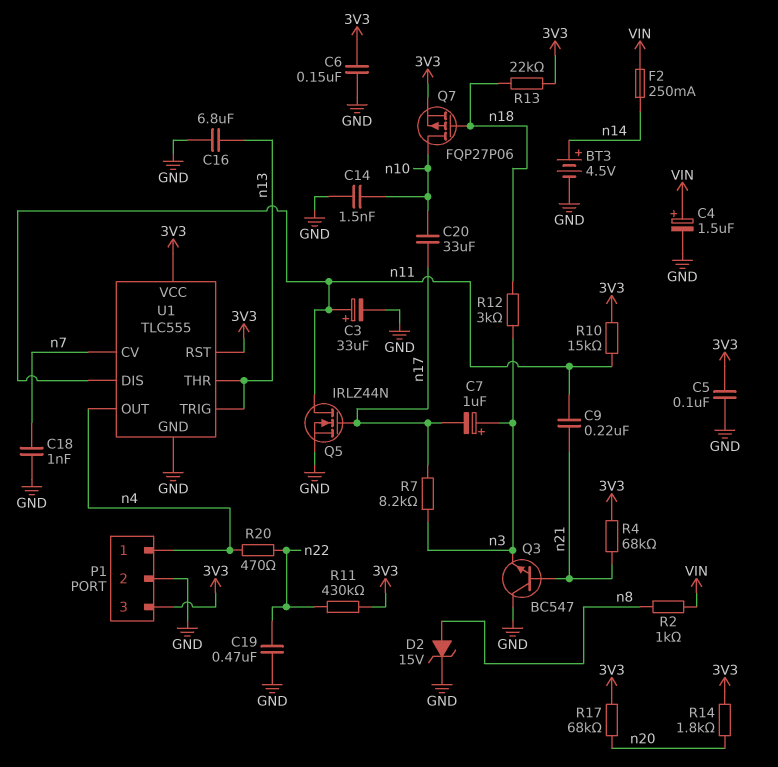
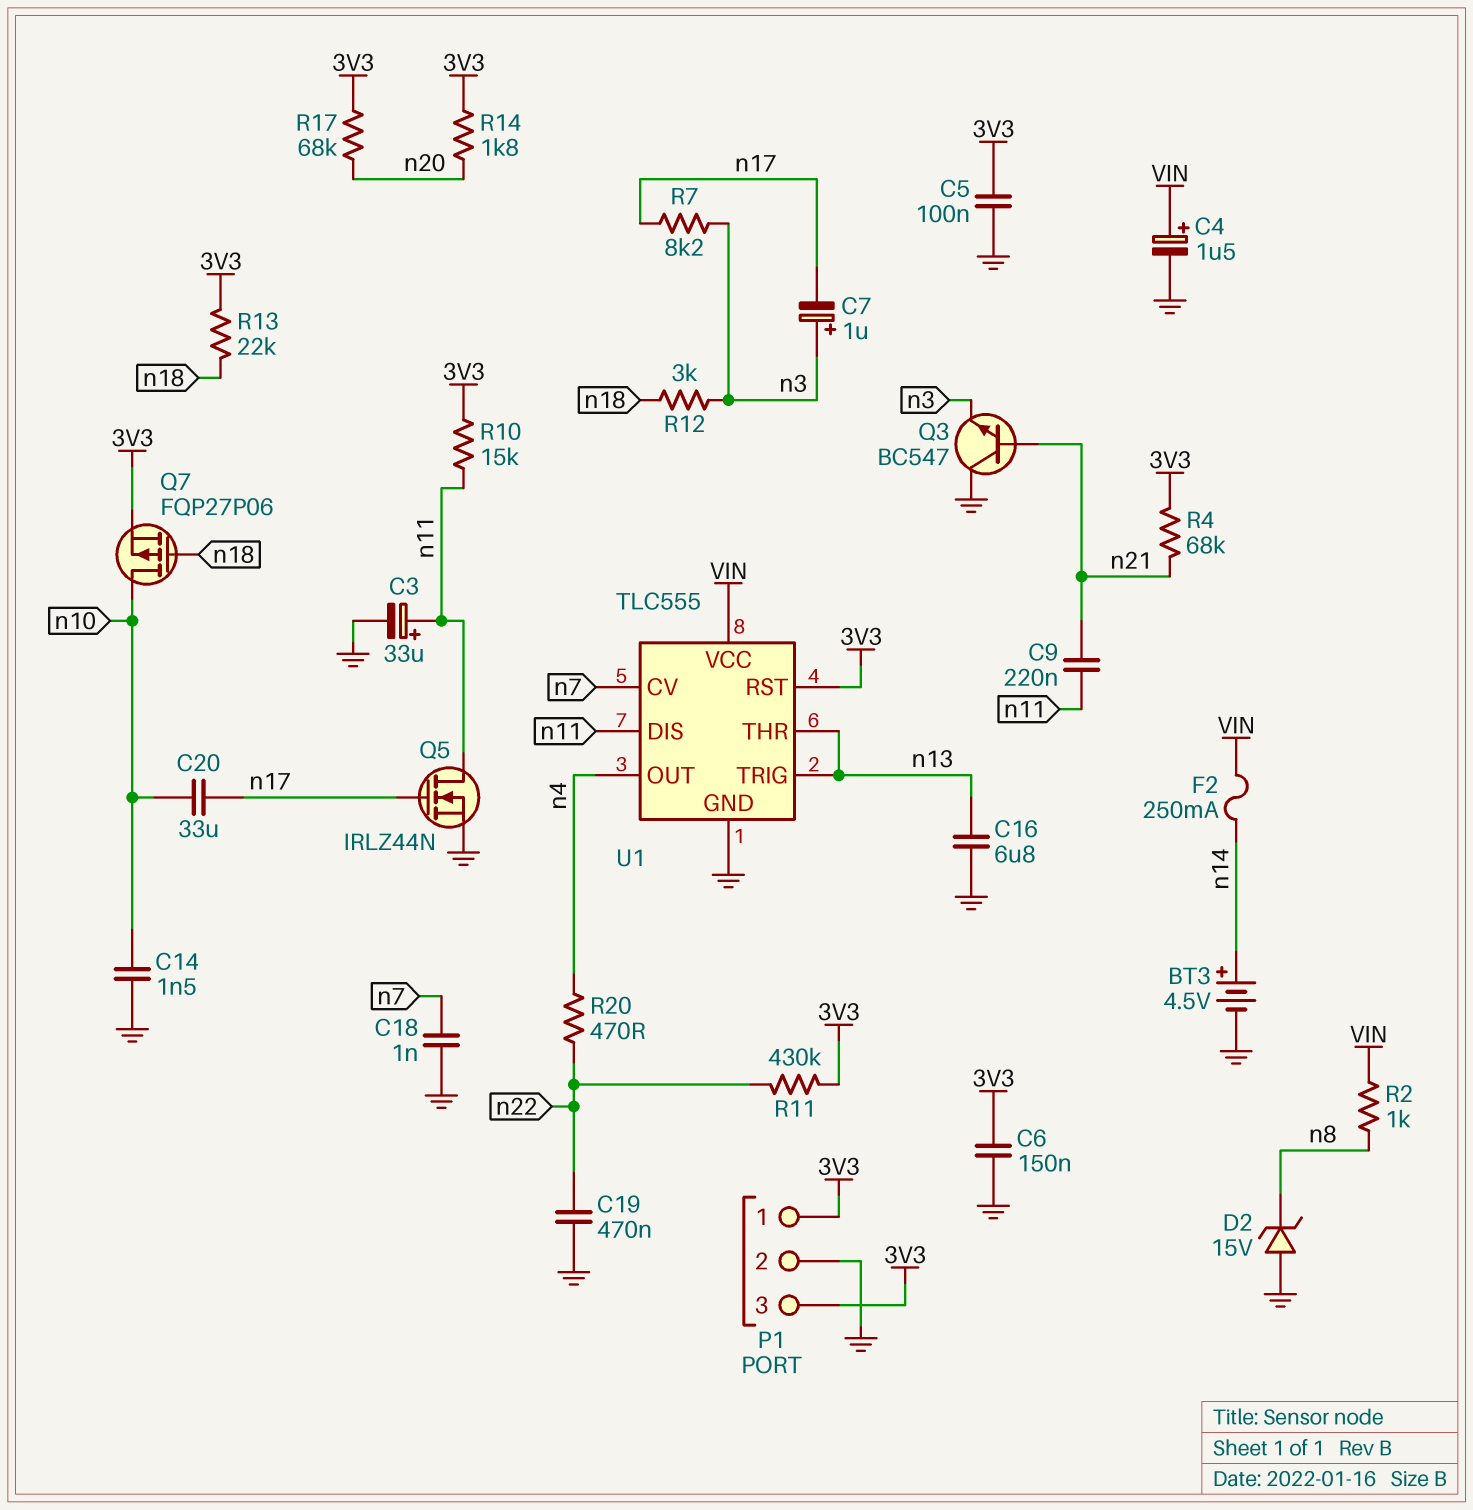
D2: zener 15V (A n8, K GND) -> zener 15V (A GND, K n8)
P1 pin 1: n4 -> 3V3
U1 pin VCC: 3V3 -> VIN

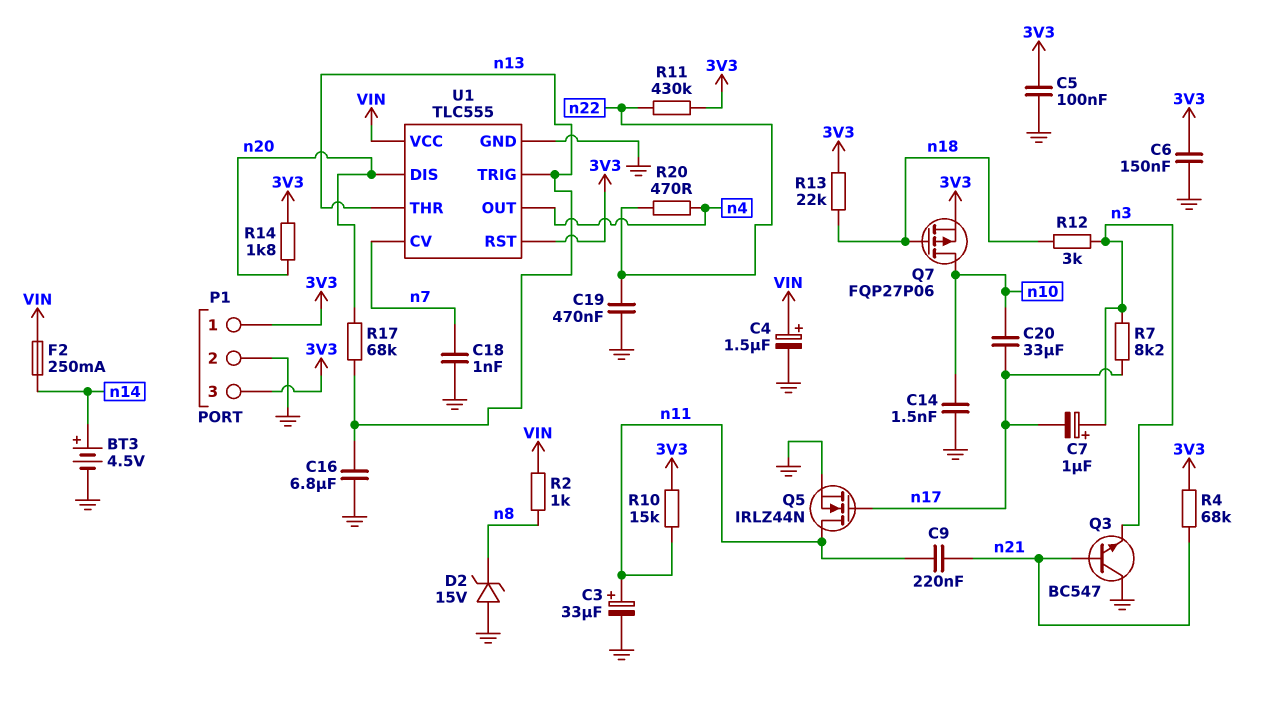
R17: 68k (3V3, n20) -> 68k (n13, n20)
U1 pin DIS: n11 -> n20

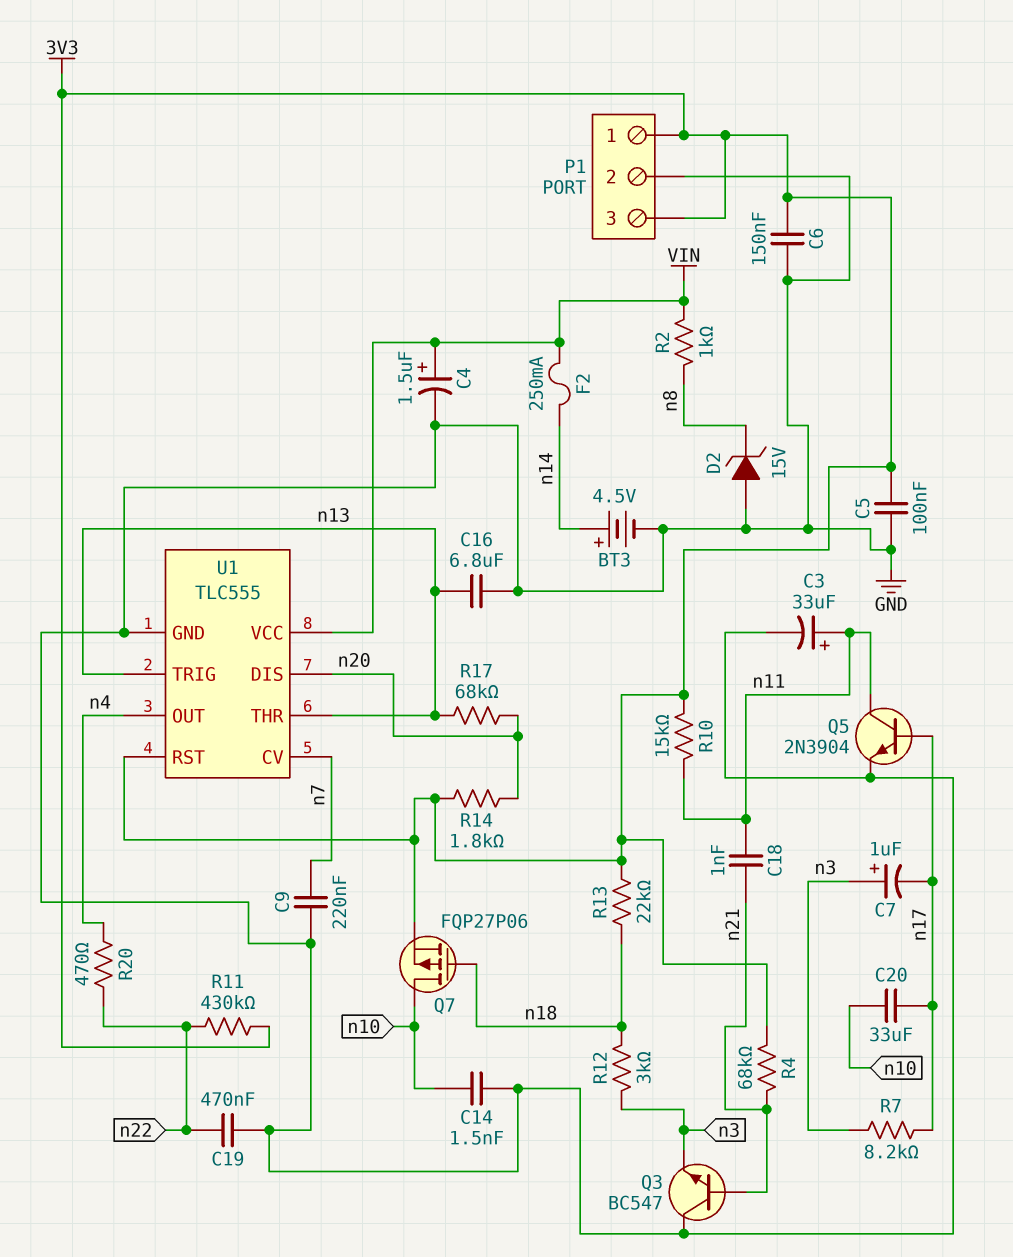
C9: 220nF (n11, n21) -> 220nF (GND, n7)
C18: 1nF (GND, n7) -> 1nF (n11, n21)
Q5: NMOS IRLZ44N (G n17, D n11, S GND) -> NPN 2N3904 (B n17, C n11, E GND)

